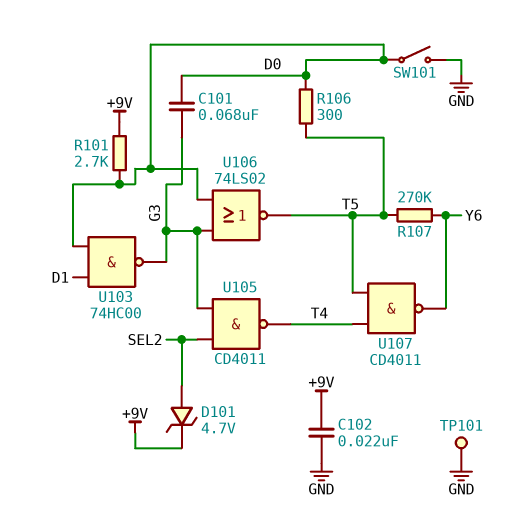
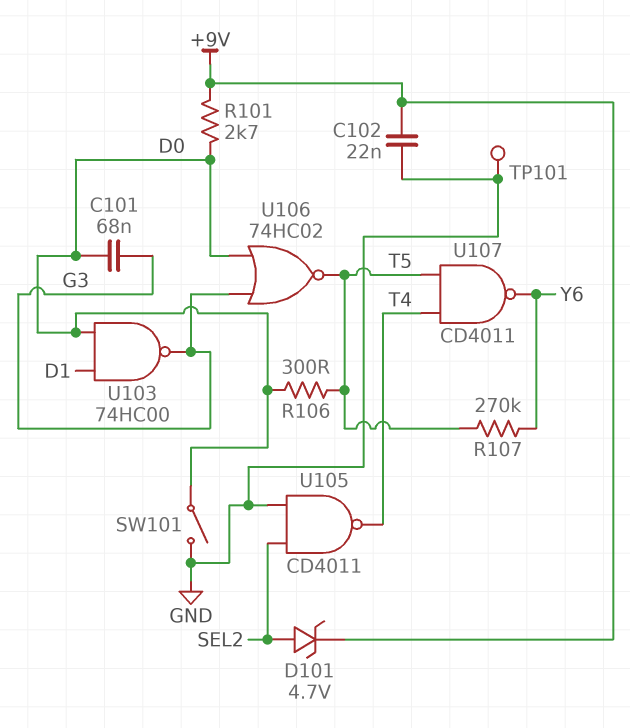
U105: NAND CD4011 (in G3, in SEL2, out T4) -> NAND CD4011 (in GND, in SEL2, out T4)
U106: NOR 74LS02 (in D0, in G3, out T5) -> NOR 74HC02 (in D0, in G3, out T5)

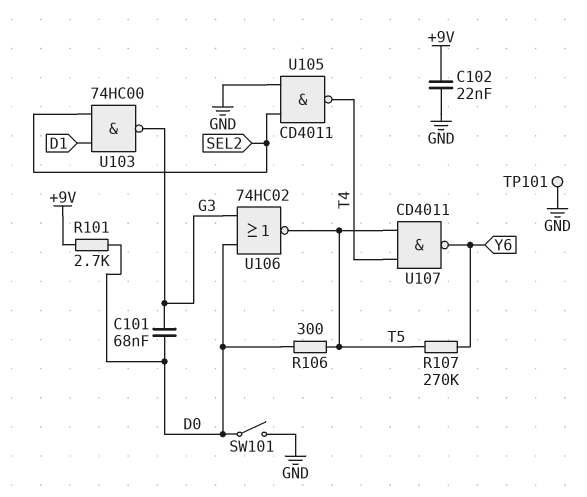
D101: zener 4.7V (A SEL2, K +9V) -> none
U103: NAND 74HC00 (in D0, in D1, out G3) -> NAND 74HC00 (in D1, in SEL2, out G3)

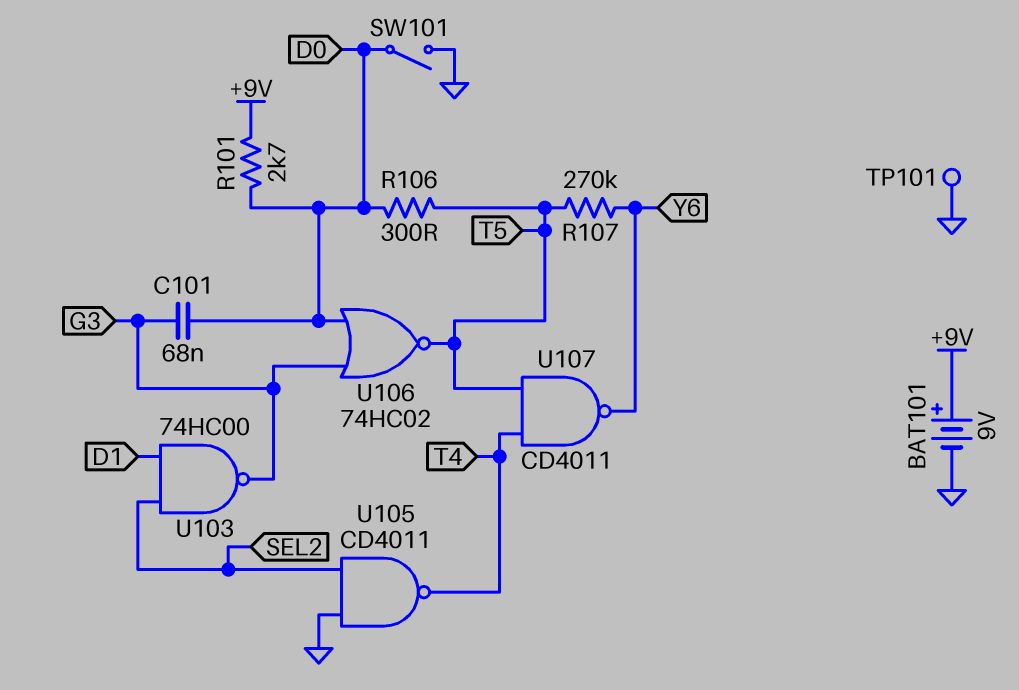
BAT101: none -> 9V (plus +9V, minus GND)
C102: 22nF (+9V, GND) -> none

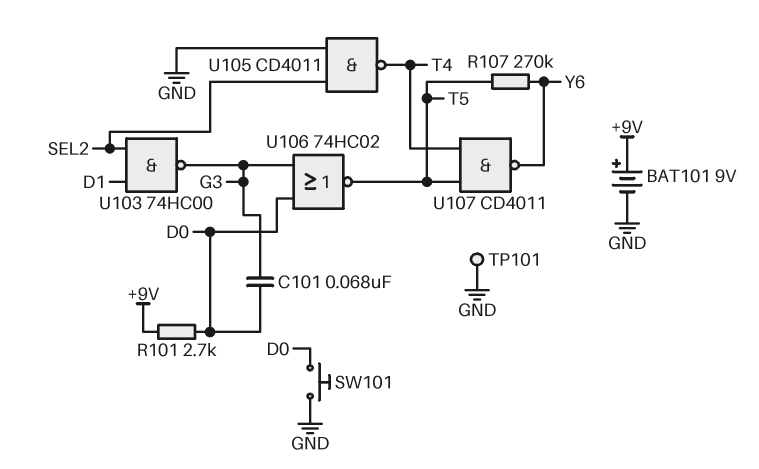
R106: 300 (D0, T5) -> none
SW101: switch (D0, GND) -> button (D0, GND)

